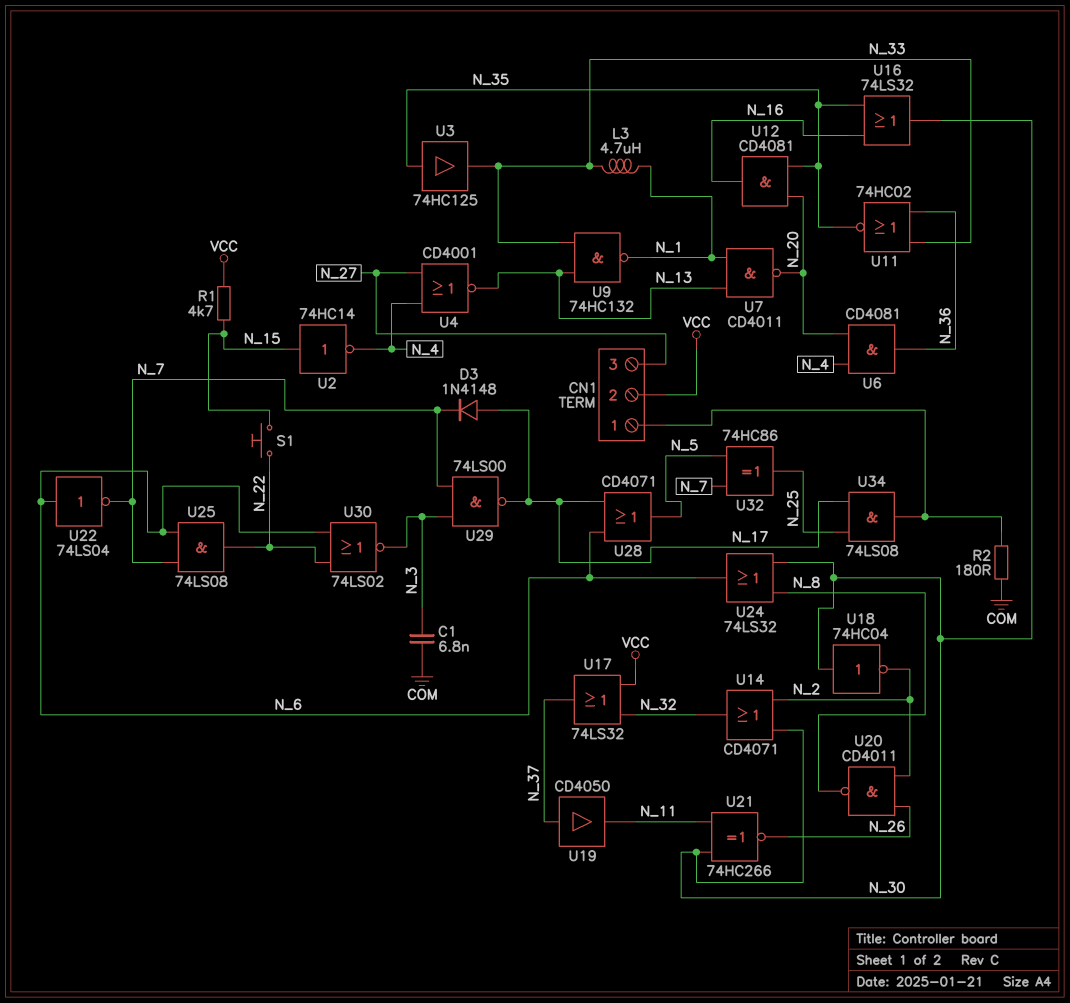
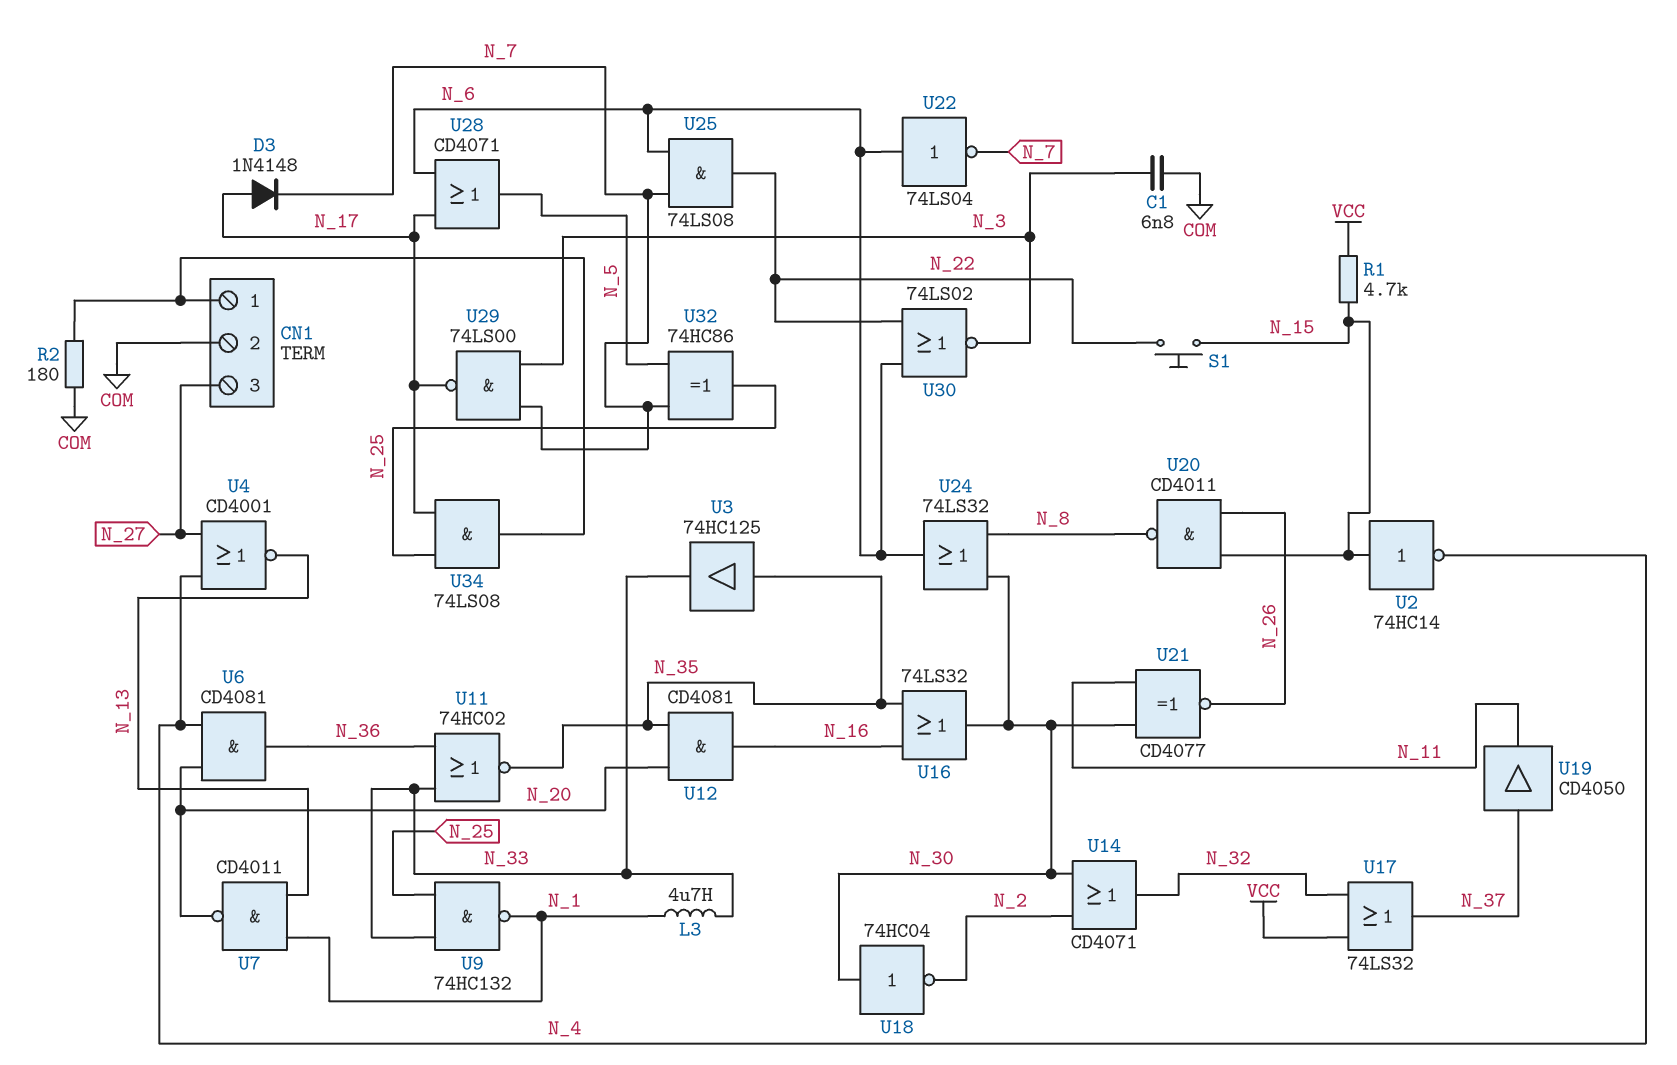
CN1 pin 2: VCC -> COM
U9: NAND 74HC132 (in N_13, in N_33, out N_1) -> NAND 74HC132 (in N_25, in N_33, out N_1)
U20: NAND CD4011 (in N_2, in N_26, out N_8) -> NAND CD4011 (in N_15, in N_26, out N_8)
U21: XNOR 74HC266 (in N_11, in N_30, out N_26) -> XNOR CD4077 (in N_11, in N_30, out N_26)

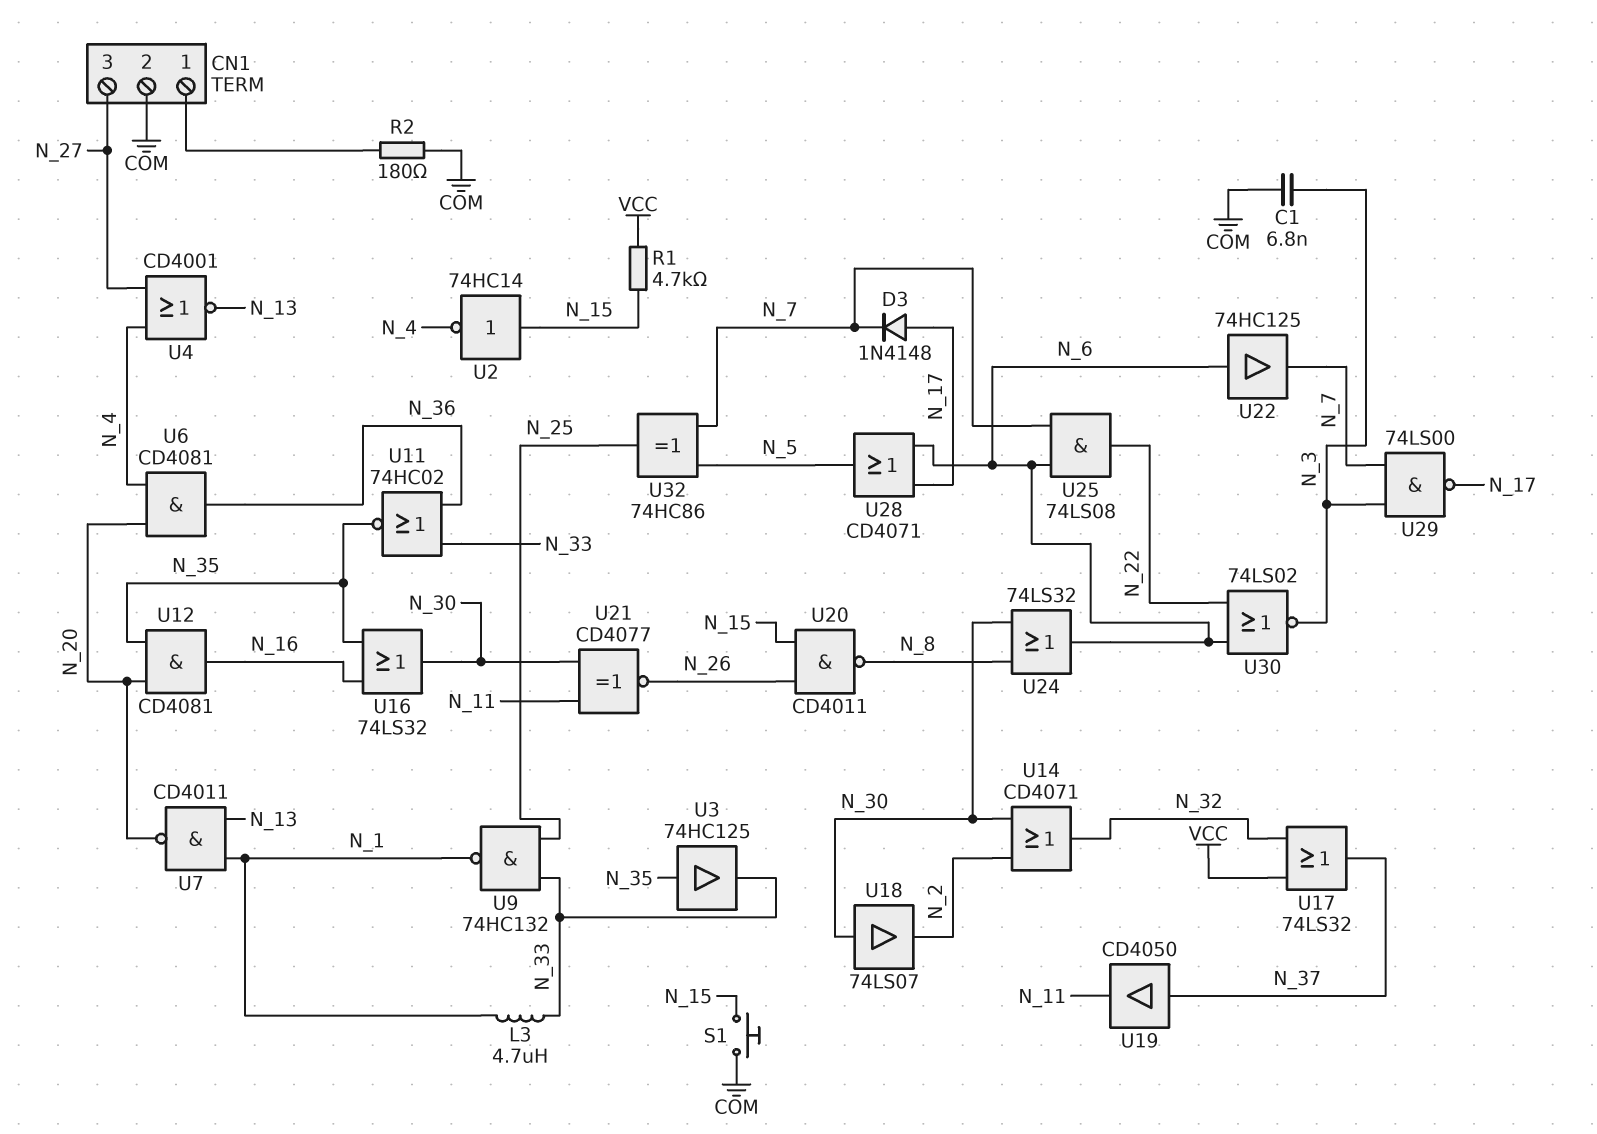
S1: button (N_15, N_22) -> button (COM, N_15)
U18: NOT 74HC04 (in N_30, out N_2) -> buffer 74LS07 (in N_30, out N_2)
U22: NOT 74LS04 (in N_6, out N_7) -> buffer 74HC125 (in N_6, out N_7)
U34: AND 74LS08 (in N_17, in N_25, out CN1/1) -> none

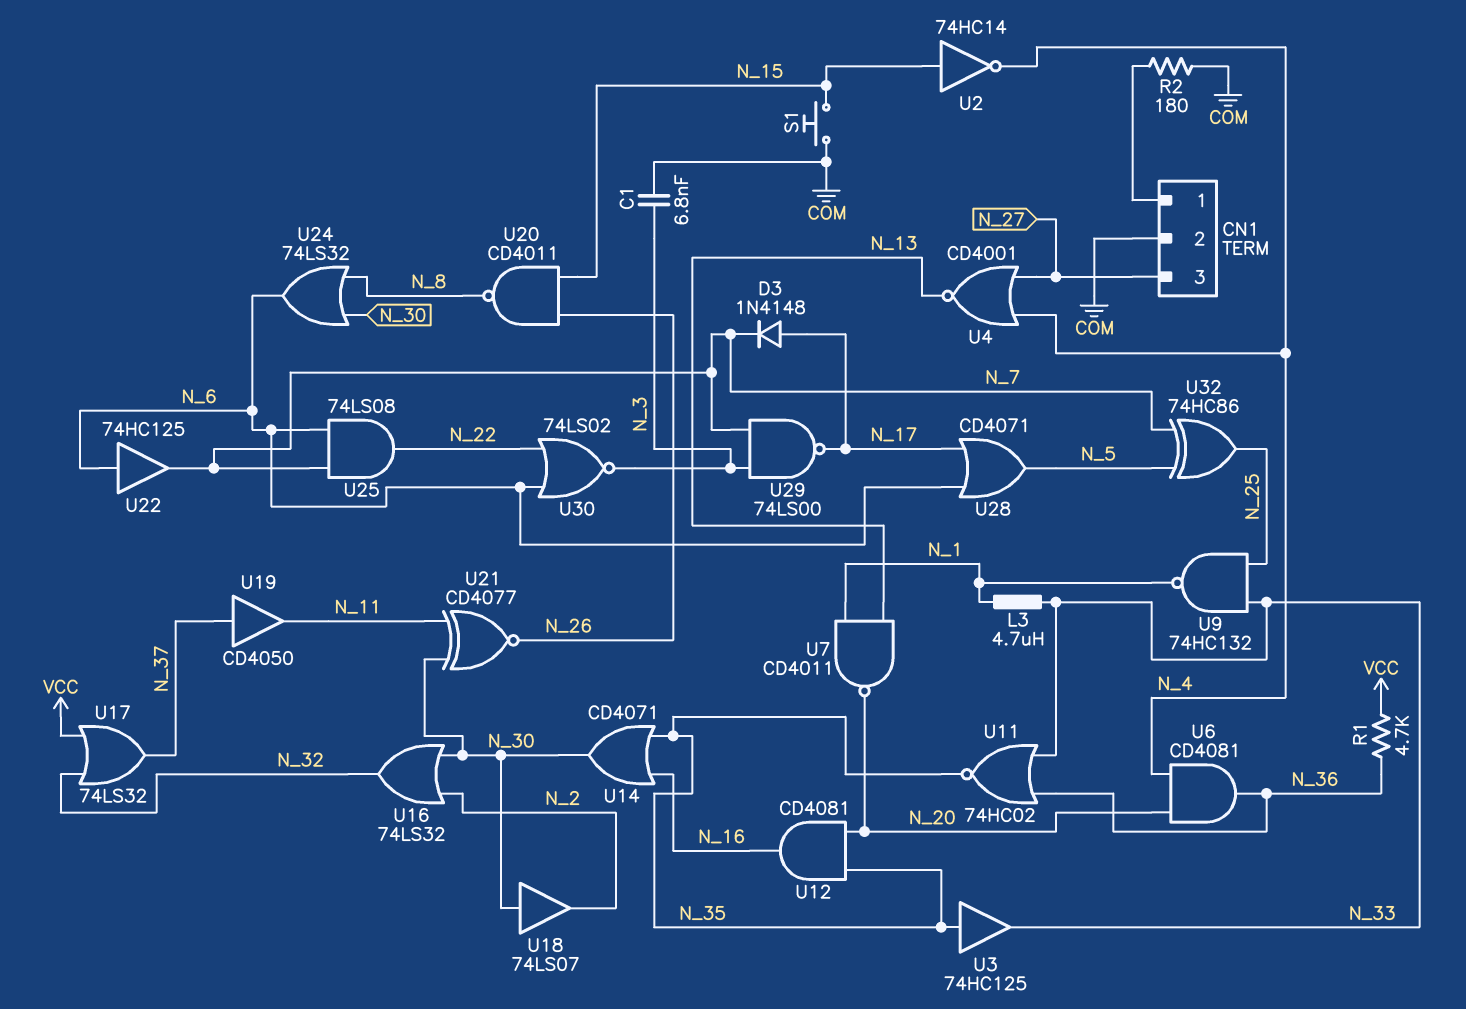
R1: 4.7k (N_15, VCC) -> 4.7k (N_36, VCC)
U14: OR CD4071 (in N_2, in N_30, out N_32) -> OR CD4071 (in N_16, in N_35, out N_30)
U16: OR 74LS32 (in N_16, in N_35, out N_30) -> OR 74LS32 (in N_2, in N_30, out N_32)

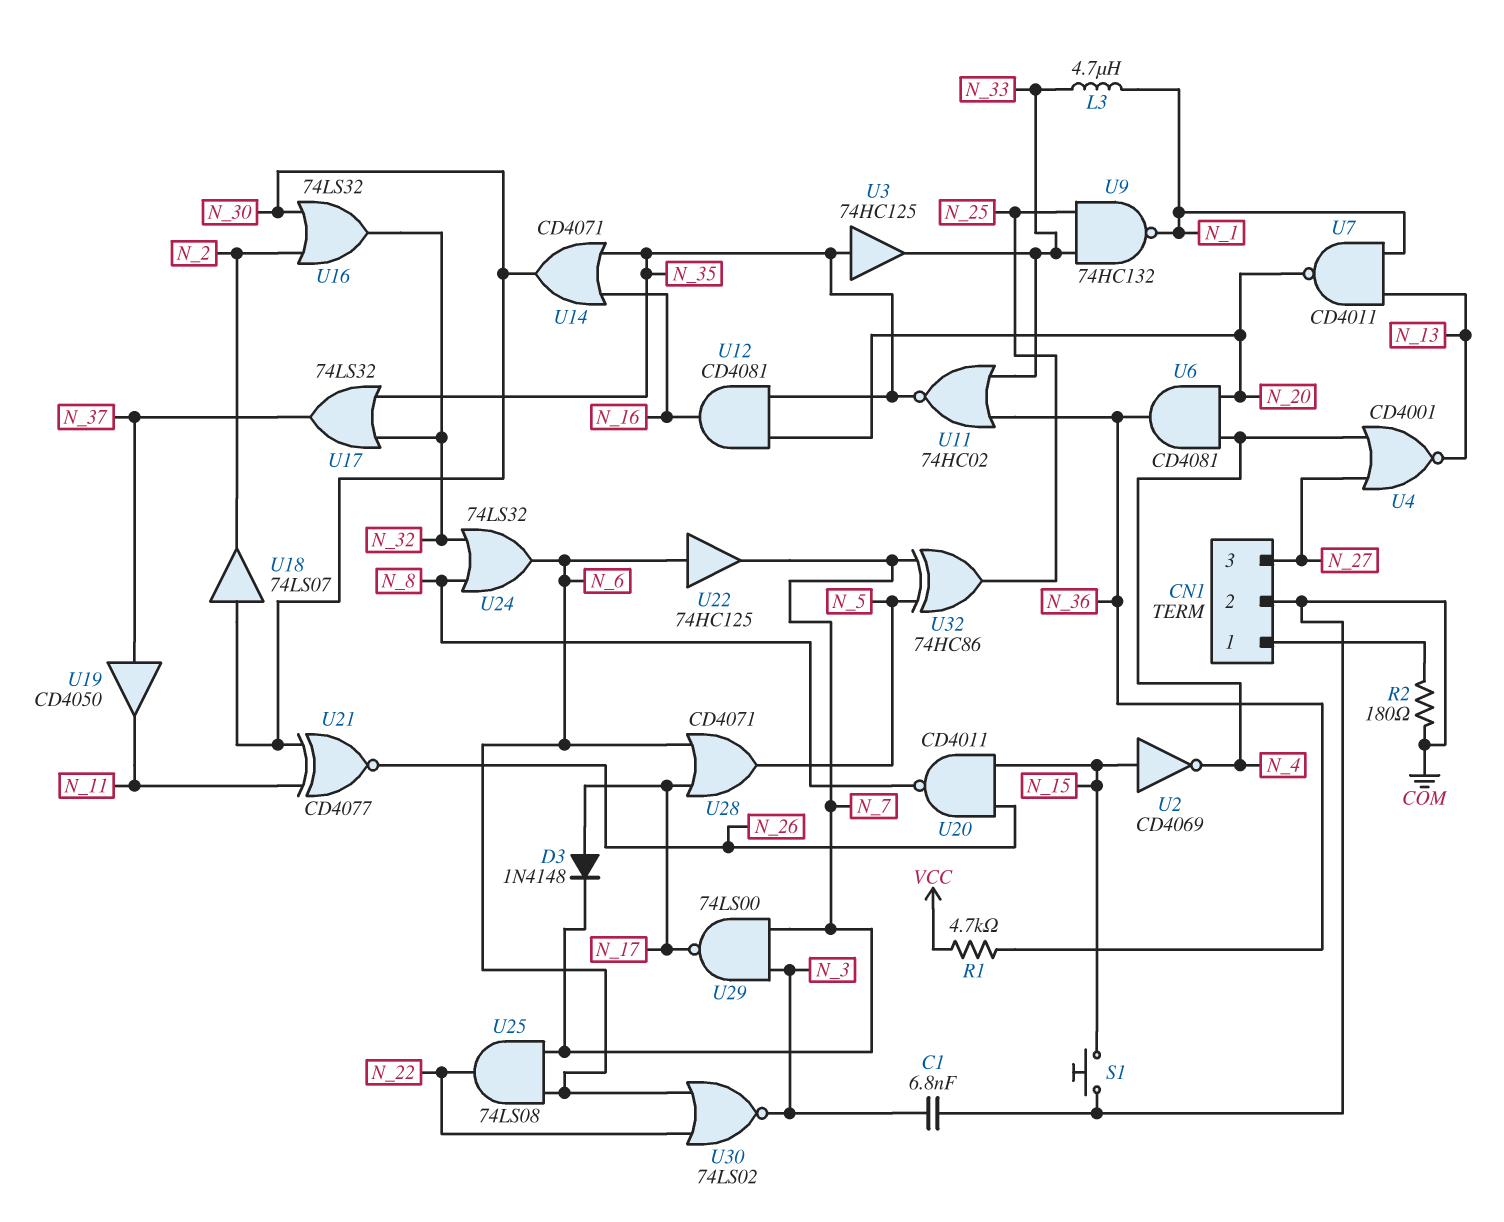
U2: NOT 74HC14 (in N_15, out N_4) -> NOT CD4069 (in N_15, out N_4)
U17: OR 74LS32 (in N_32, in VCC, out N_37) -> OR 74LS32 (in N_32, in N_35, out N_37)
U24: OR 74LS32 (in N_8, in N_30, out N_6) -> OR 74LS32 (in N_8, in N_32, out N_6)

